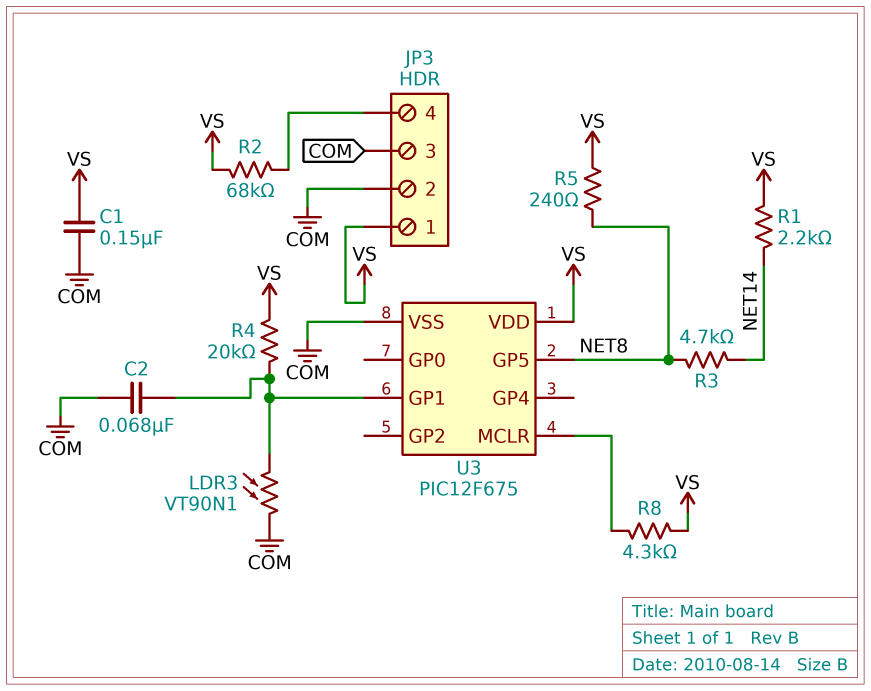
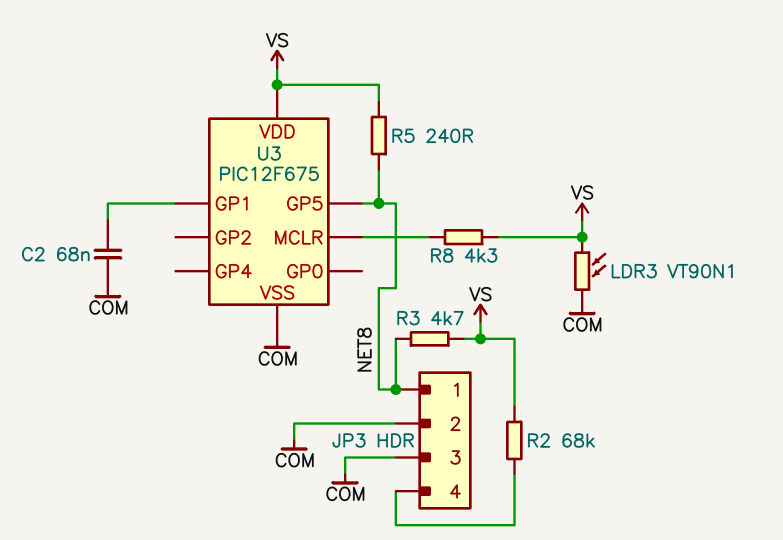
C1: 150nF (COM, VS) -> none
JP3 pin 1: VS -> NET8
LDR3: VT90N1 (COM, U3/GP1) -> VT90N1 (COM, VS)
R1: 2.2k (NET14, VS) -> none
R3: 4.7k (NET8, NET14) -> 4.7k (NET8, VS)
R4: 20k (U3/GP1, VS) -> none

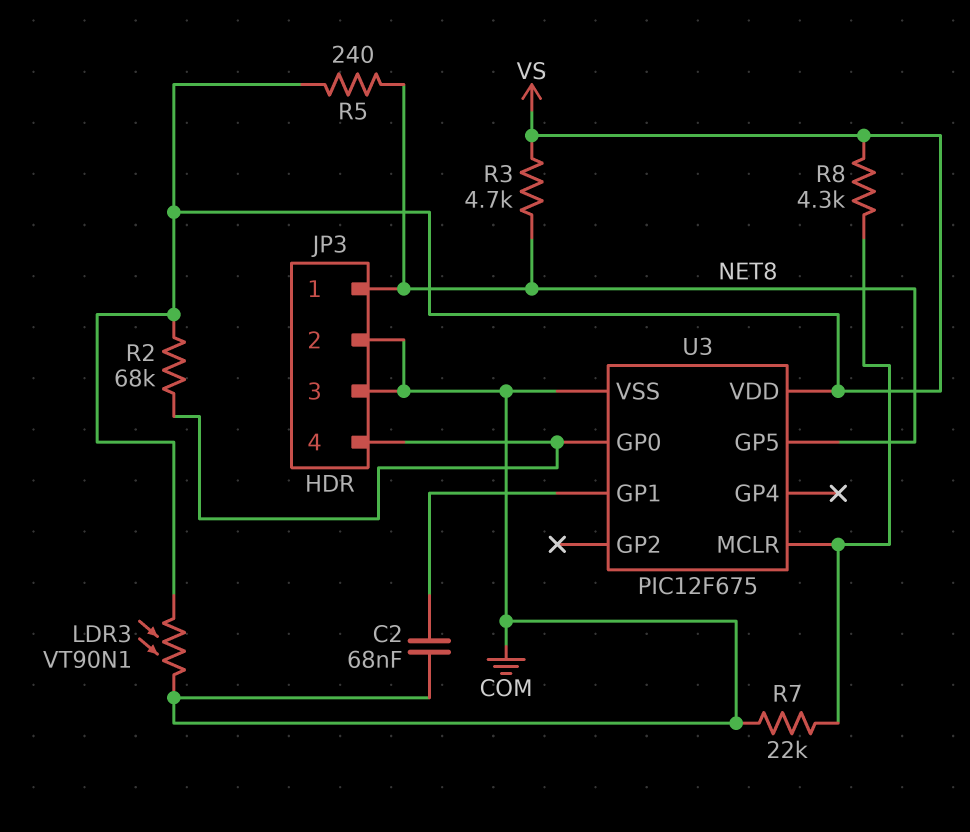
R7: none -> 22k (COM, U3/MCLR)
U3 pin GP0: none -> JP3/4

